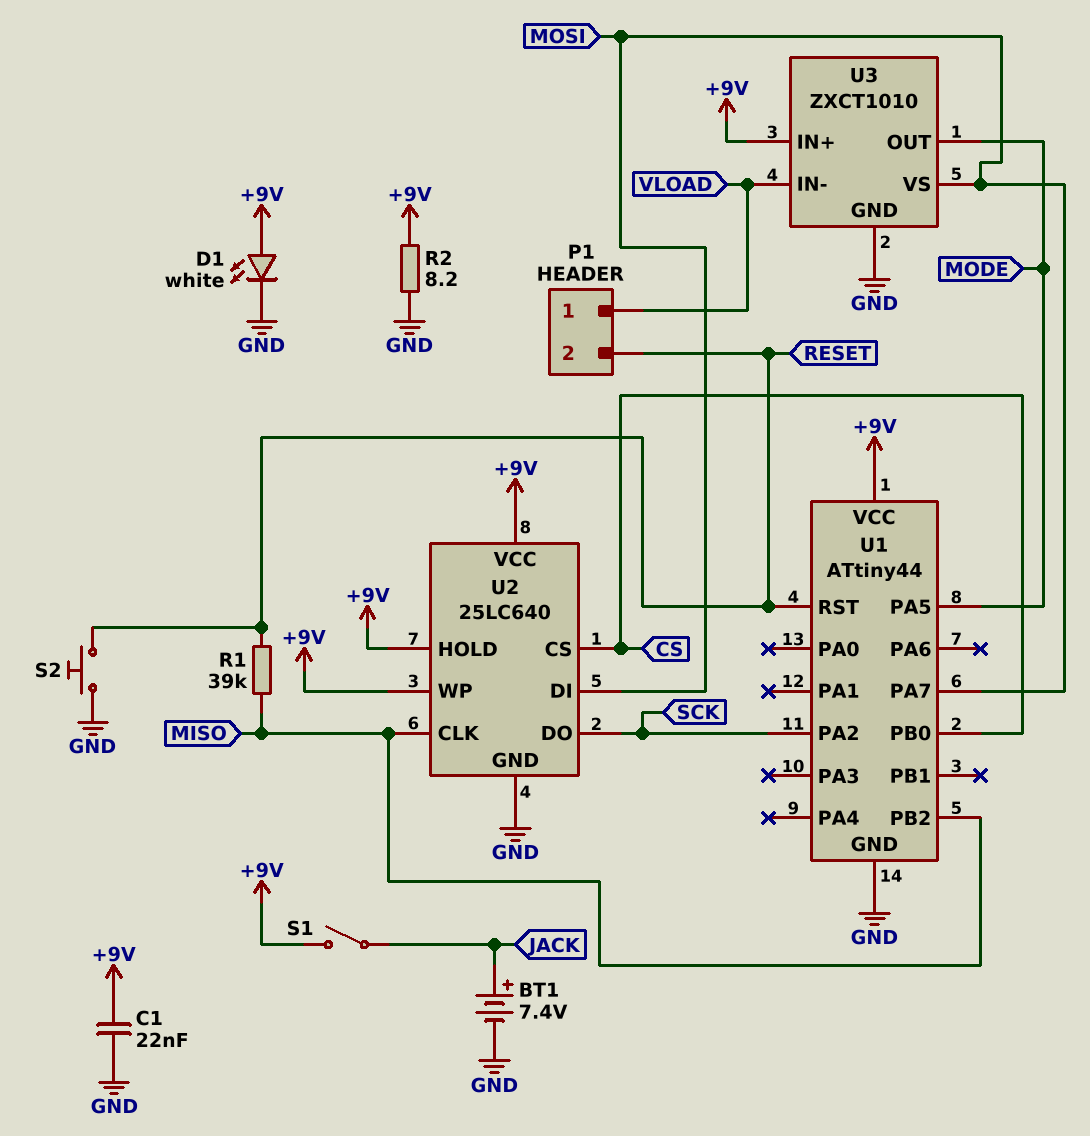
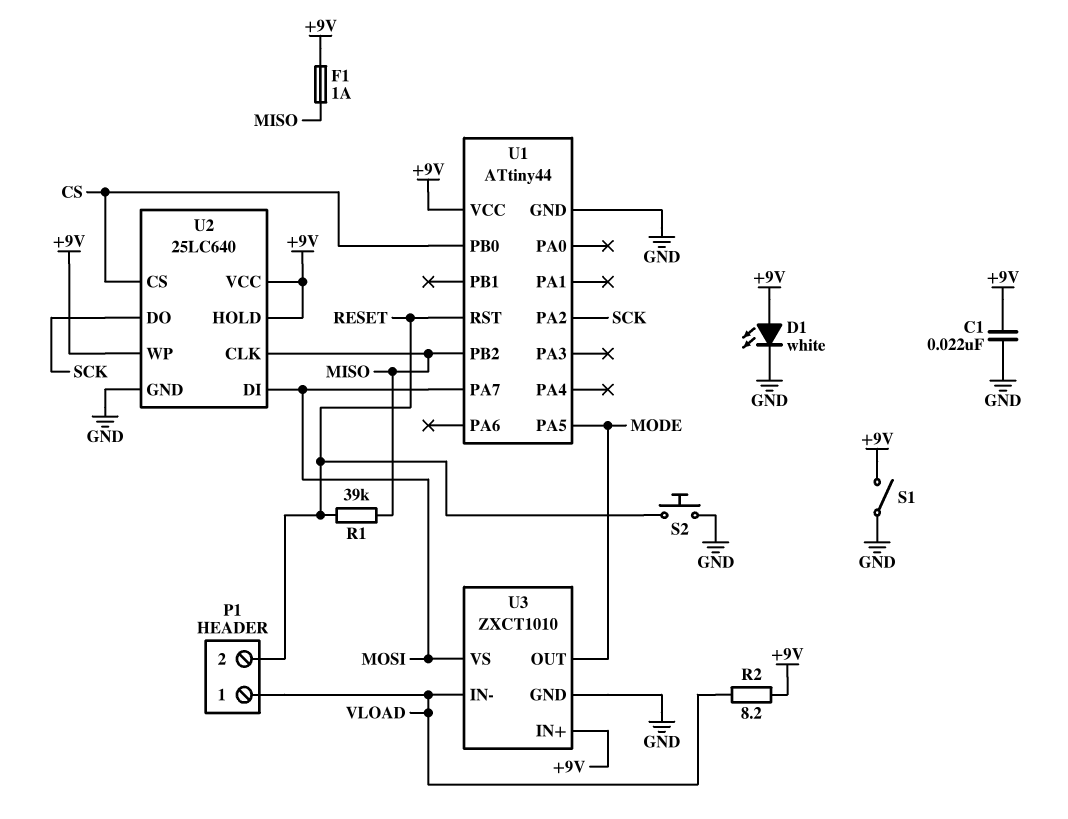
BT1: 7.4V (plus JACK, minus GND) -> none
F1: none -> 1A (+9V, MISO)
R2: 8.2 (+9V, GND) -> 8.2 (+9V, VLOAD)
S1: switch (+9V, JACK) -> switch (+9V, GND)

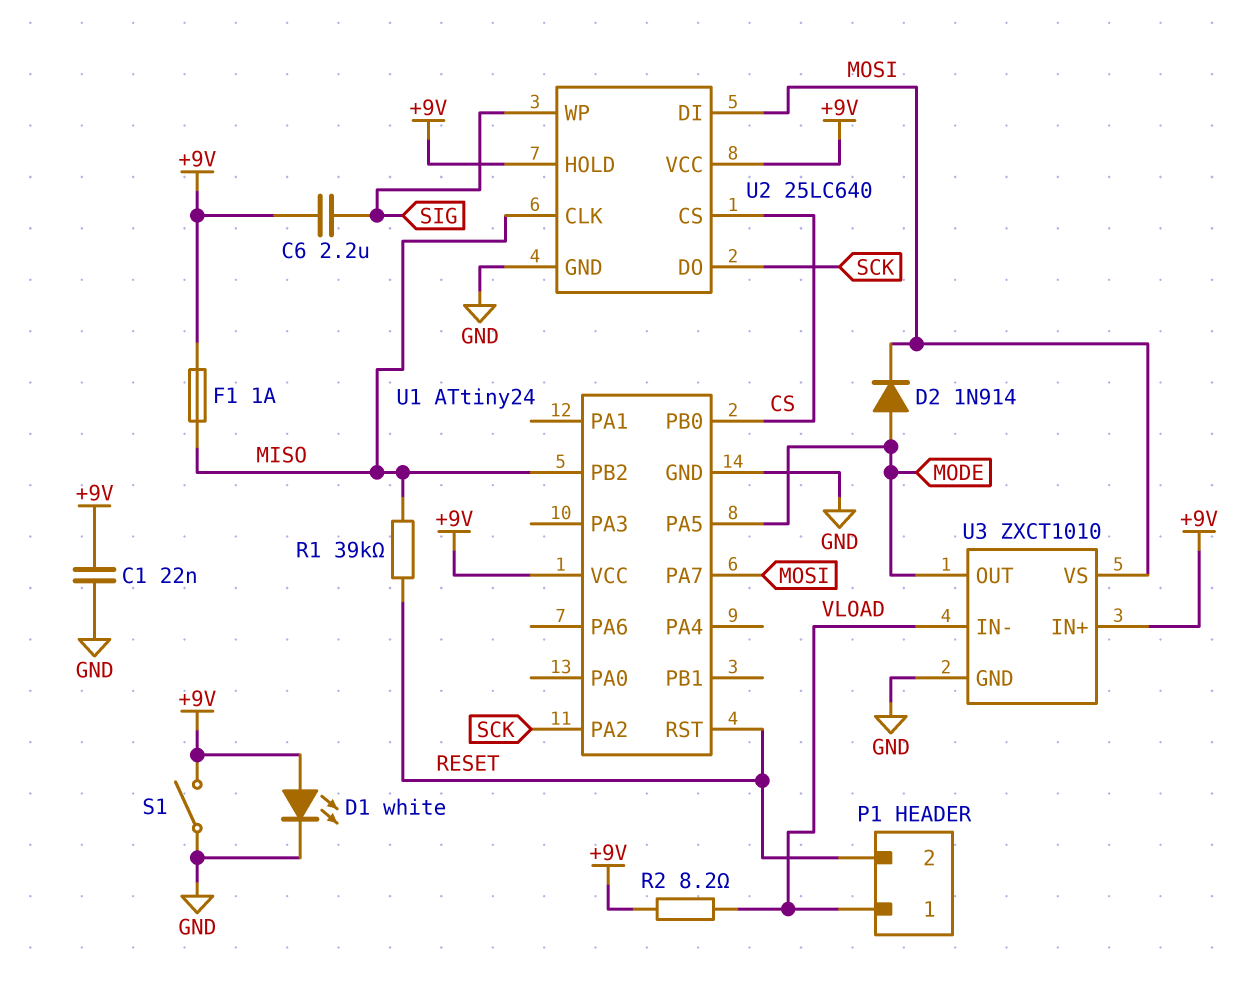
C6: none -> 2.2uF (+9V, SIG)
D2: none -> diode 1N914 (A MODE, K MOSI)
S2: button (GND, RESET) -> none
U1: ATtiny44 -> ATtiny24
U2 pin WP: +9V -> SIG

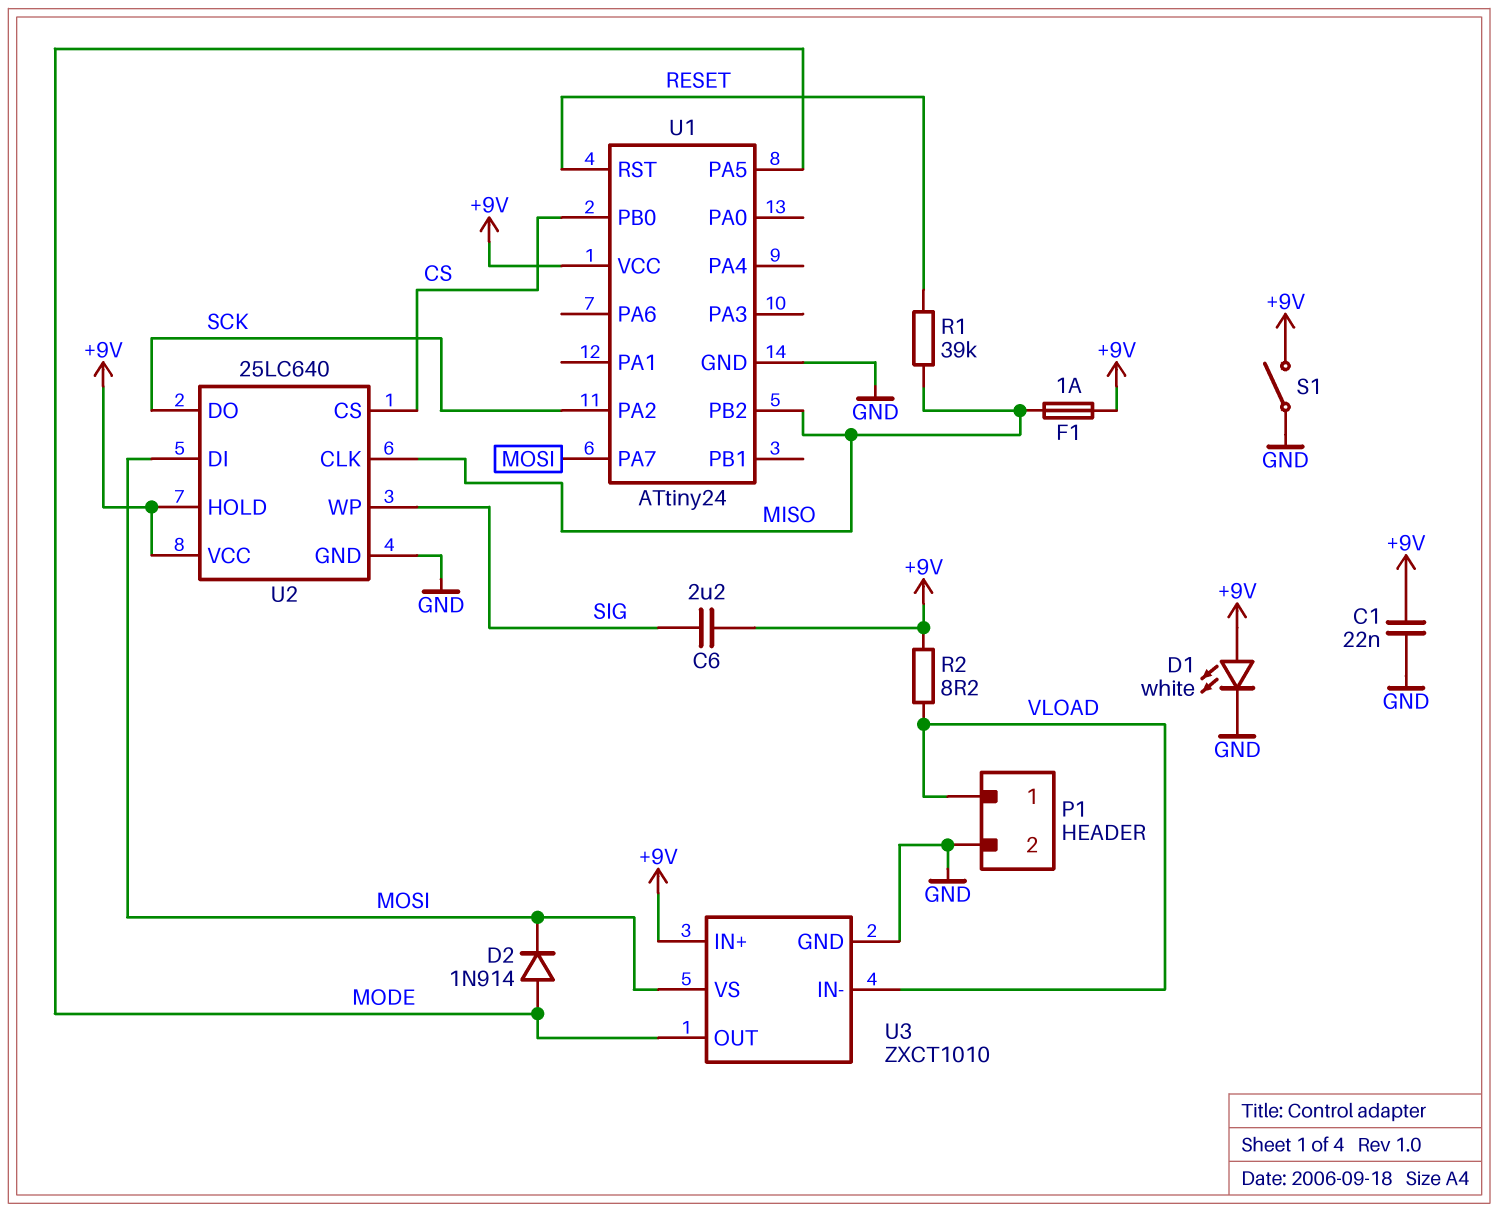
P1 pin 2: RESET -> GND

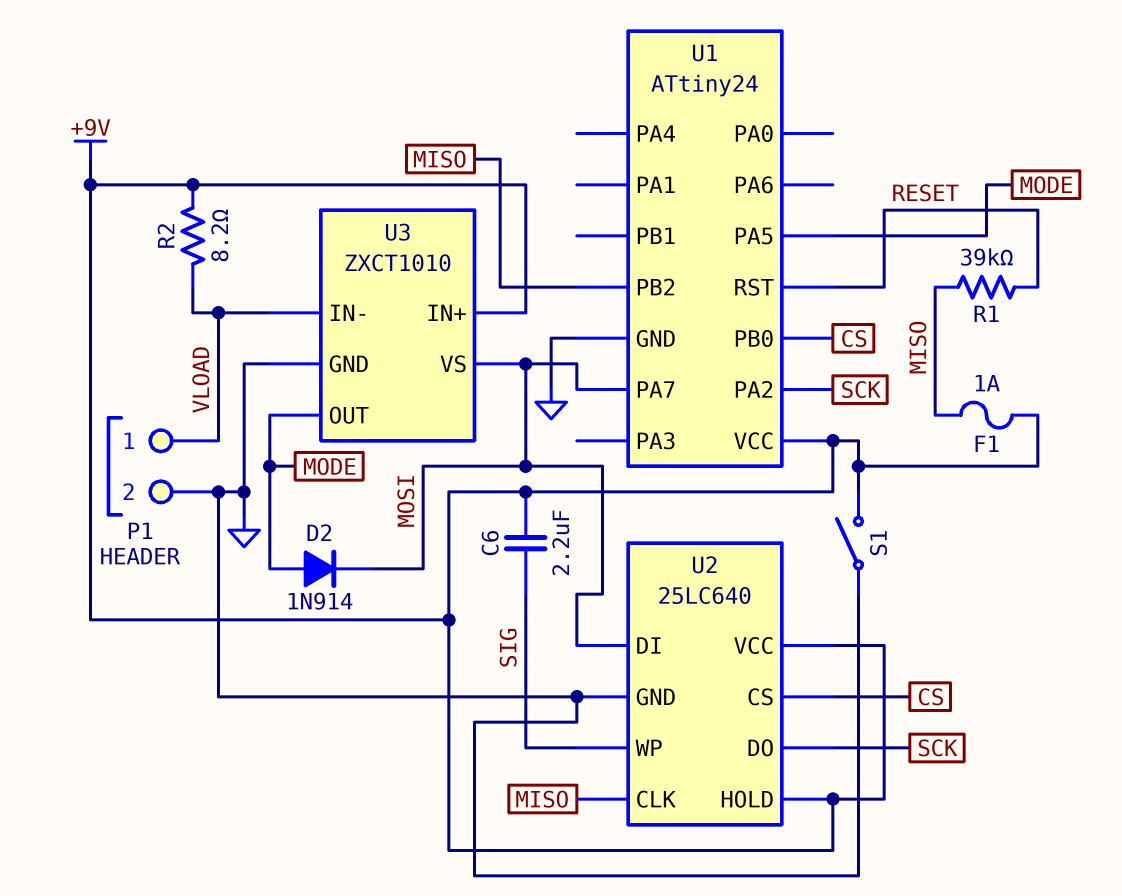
C1: 22nF (+9V, GND) -> none
D1: LED white (A +9V, K GND) -> none

